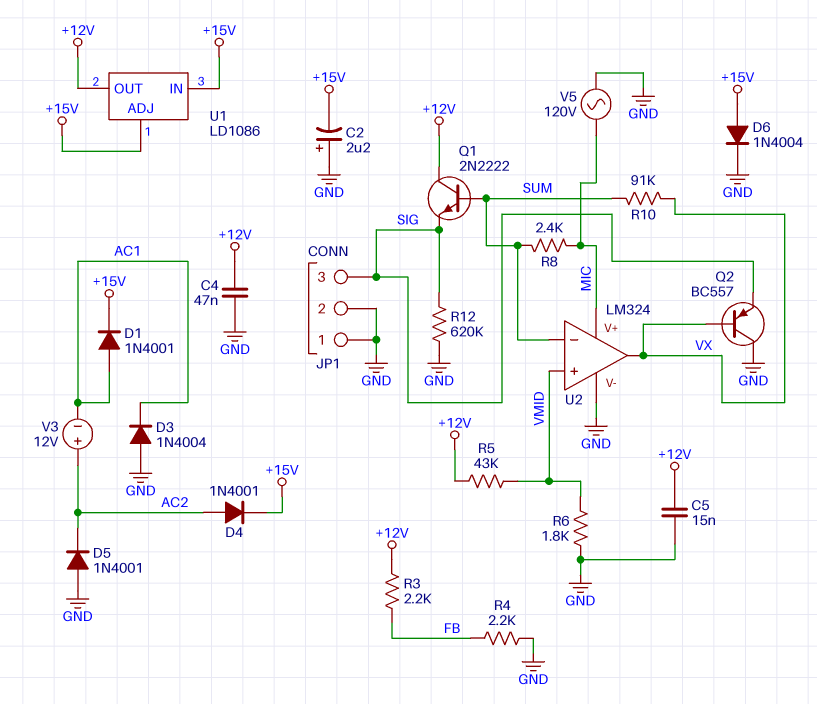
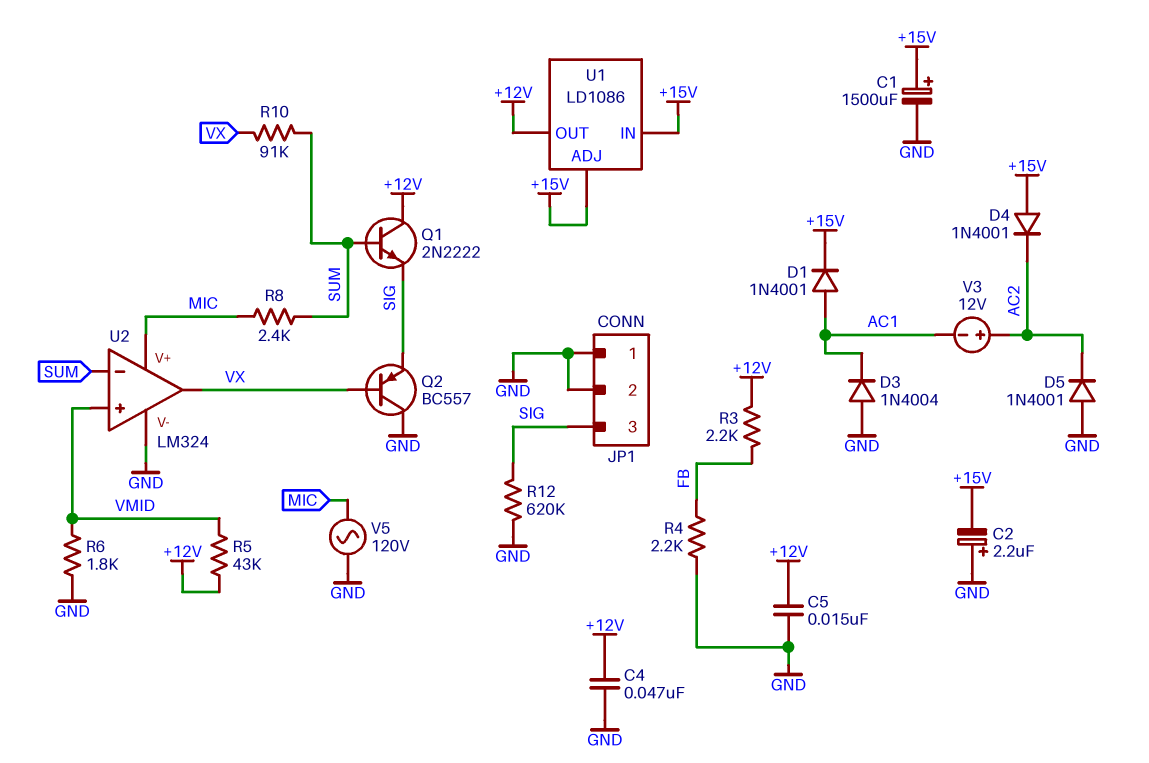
C1: none -> 1500uF (plus +15V, minus GND)
D4: diode 1N4001 (A AC2, K +15V) -> diode 1N4001 (A +15V, K AC2)
D6: diode 1N4004 (A +15V, K GND) -> none

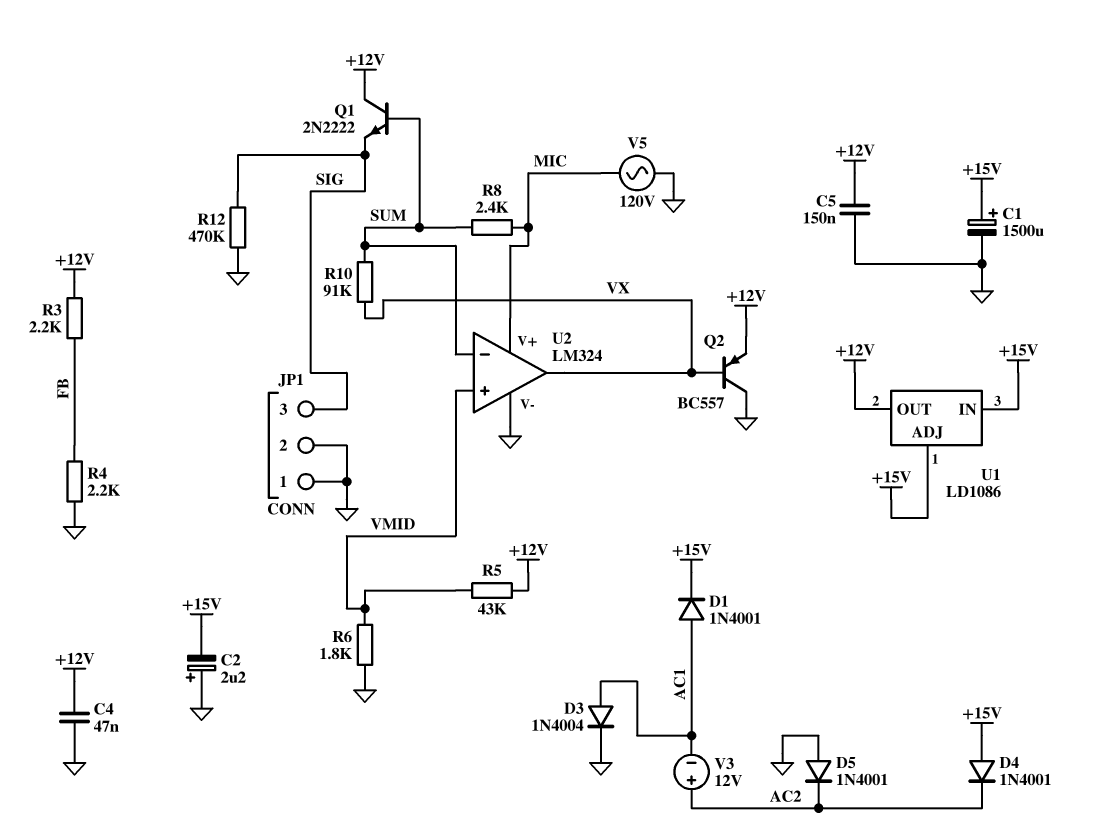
C5: 15nF (+12V, GND) -> 150nF (+12V, GND)
D3: diode 1N4004 (A GND, K AC1) -> diode 1N4004 (A AC1, K GND)
Q2: PNP BC557 (B VX, C GND, E SIG) -> PNP BC557 (B VX, C GND, E +12V)
R12: 620k (GND, SIG) -> 470k (GND, SIG)

